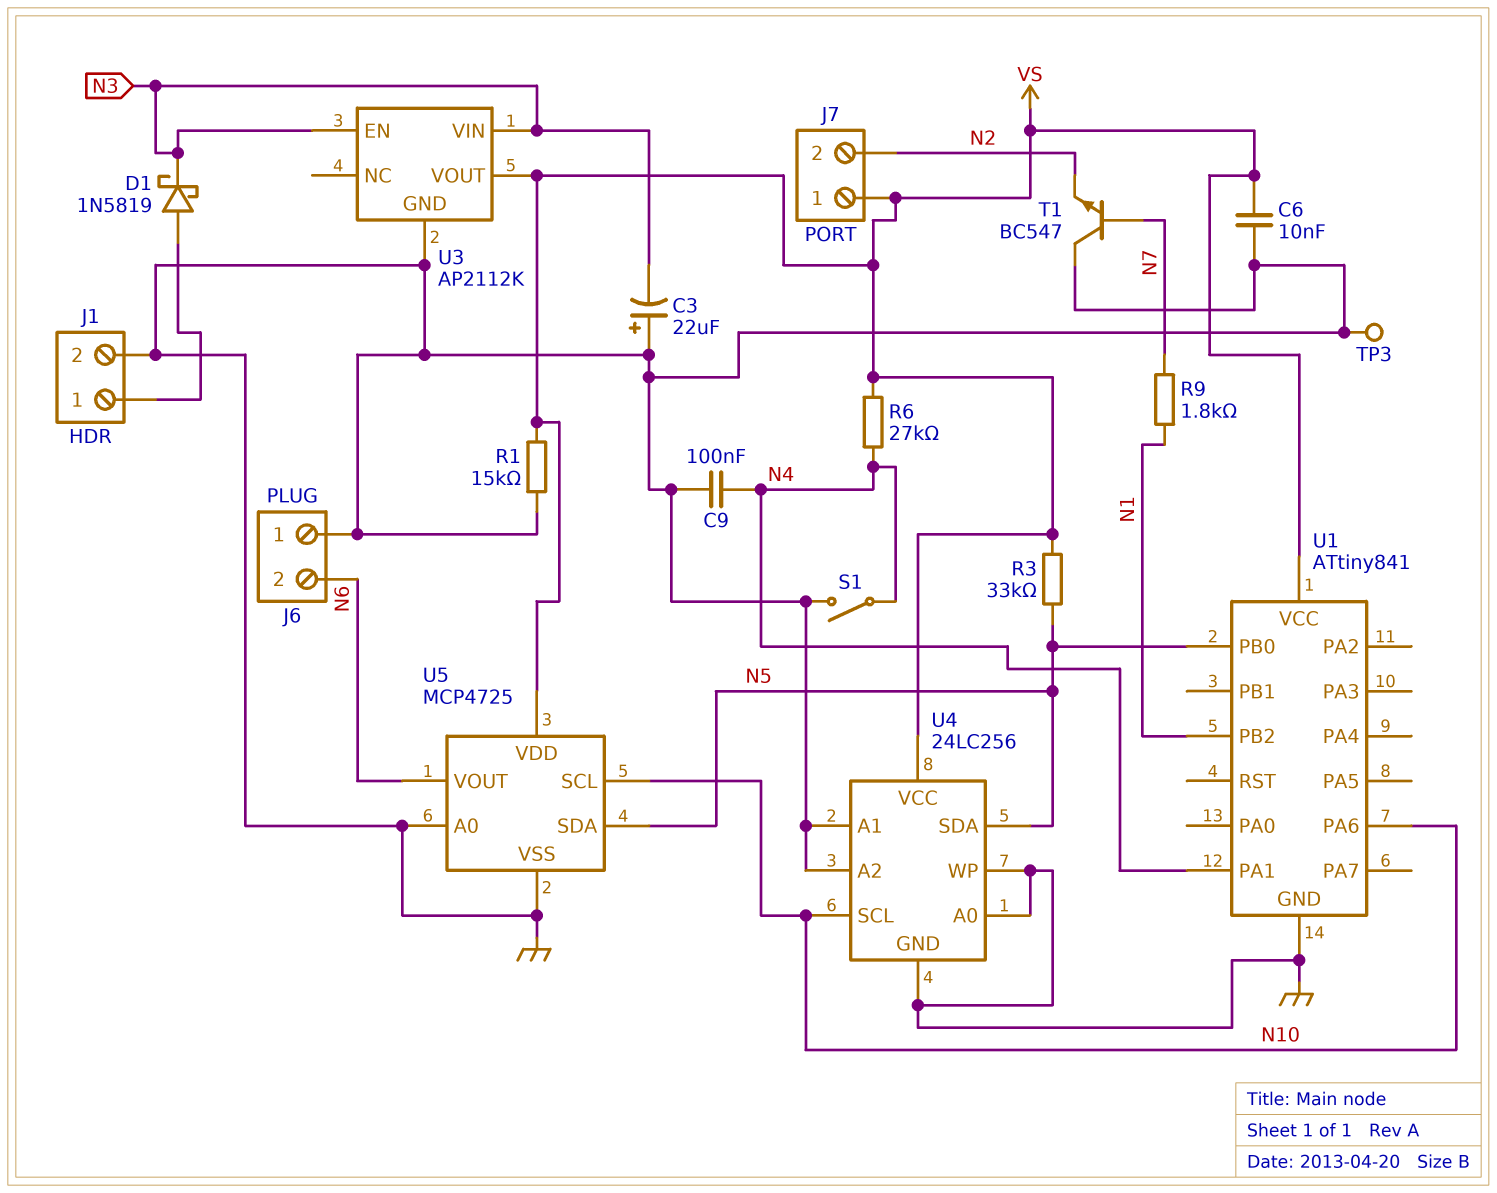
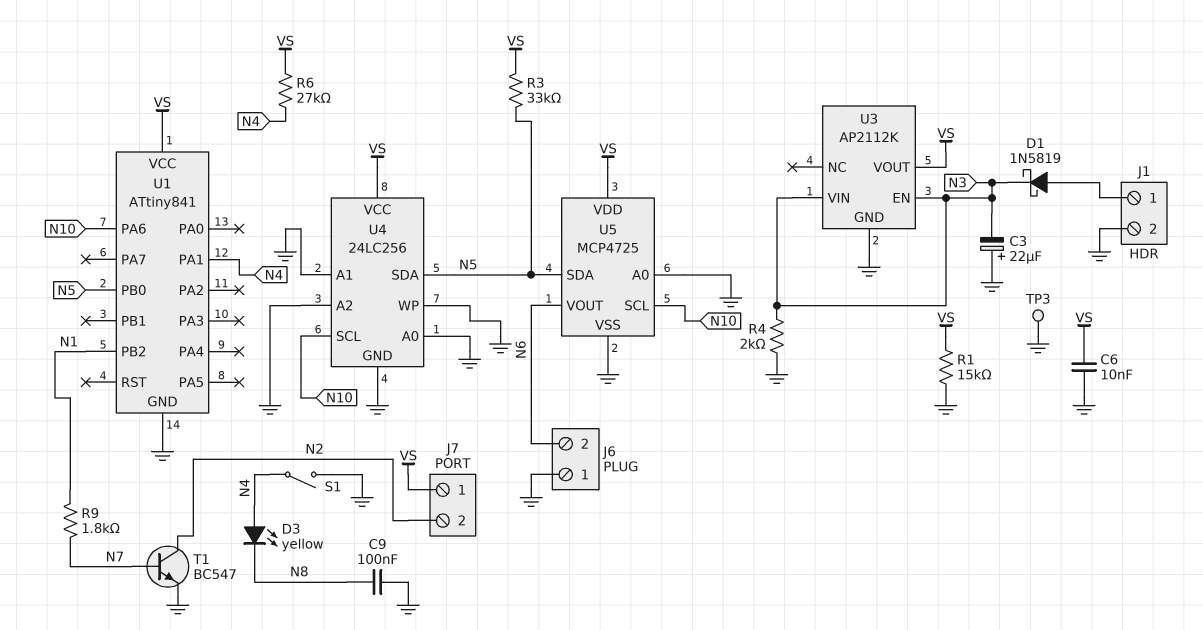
C9: 100nF (GND, N4) -> 100nF (GND, N8)
D3: none -> LED yellow (A N4, K N8)
R4: none -> 2k (GND, N3)
T1: NPN BC547 (B N7, C GND, E N2) -> NPN BC547 (B N7, C N2, E GND)

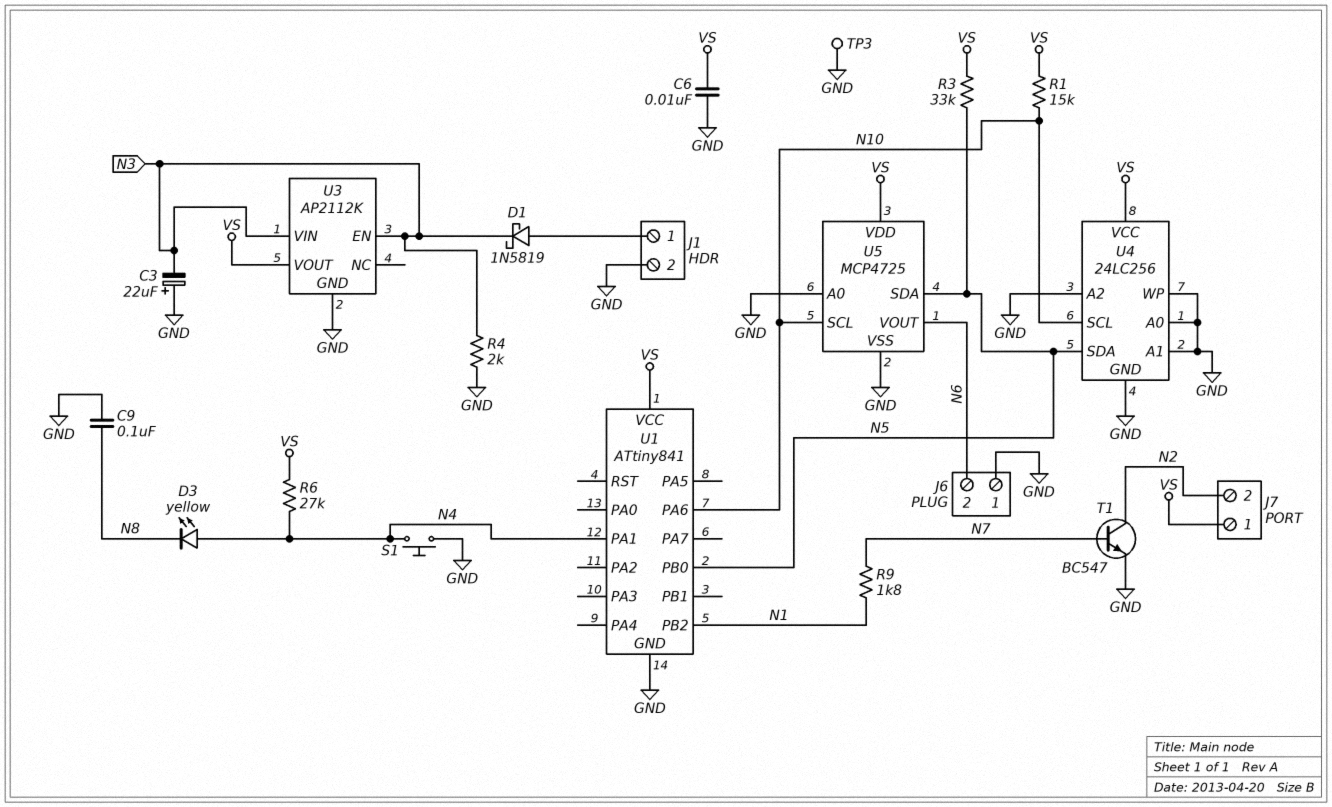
R1: 15k (GND, VS) -> 15k (N10, VS)
S1: switch (GND, N4) -> button (GND, N4)

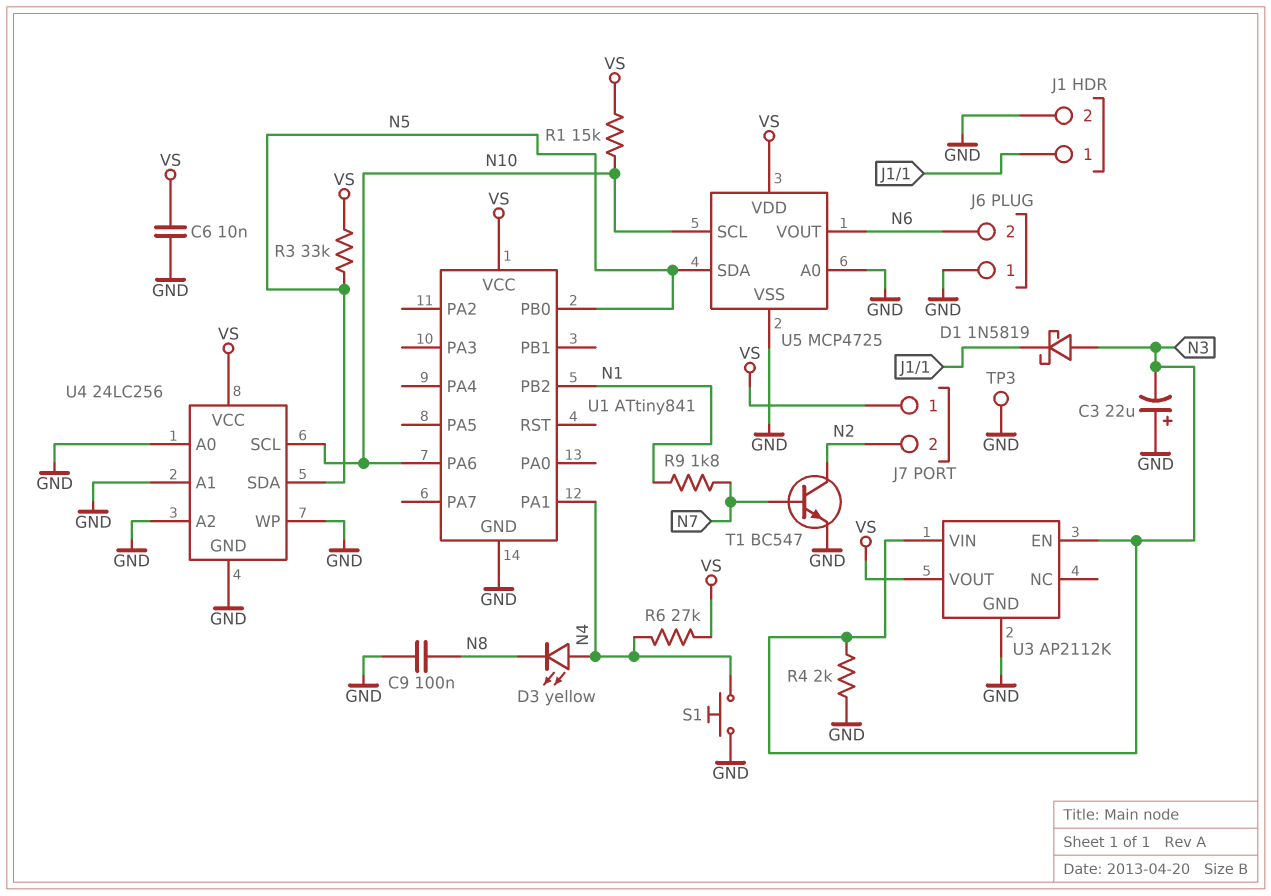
D1: schottky 1N5819 (A J1/1, K N3) -> schottky 1N5819 (A N3, K J1/1)

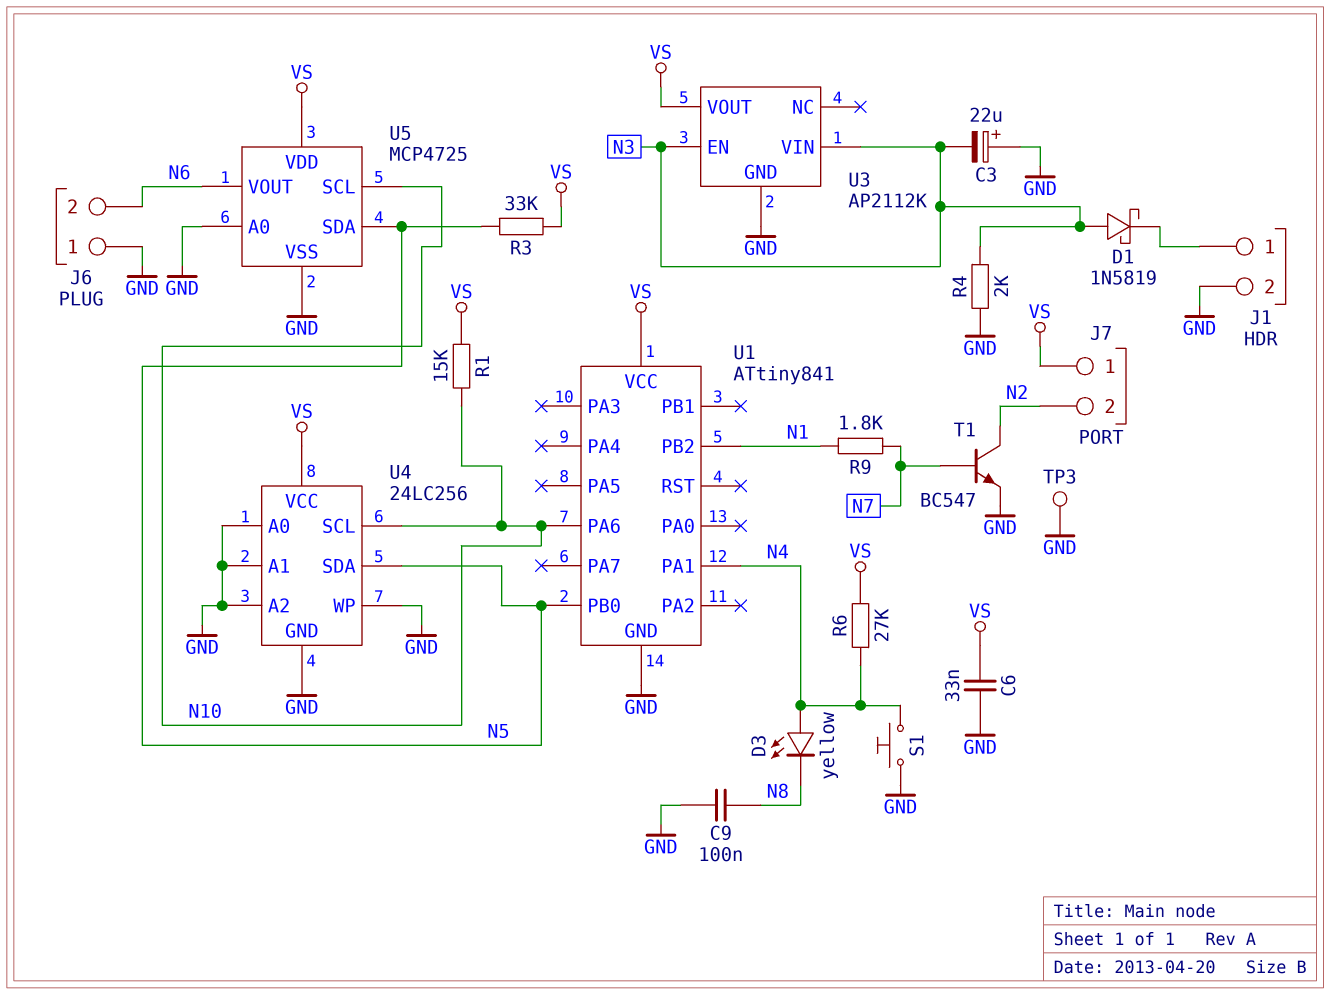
C6: 10nF (GND, VS) -> 33nF (GND, VS)

